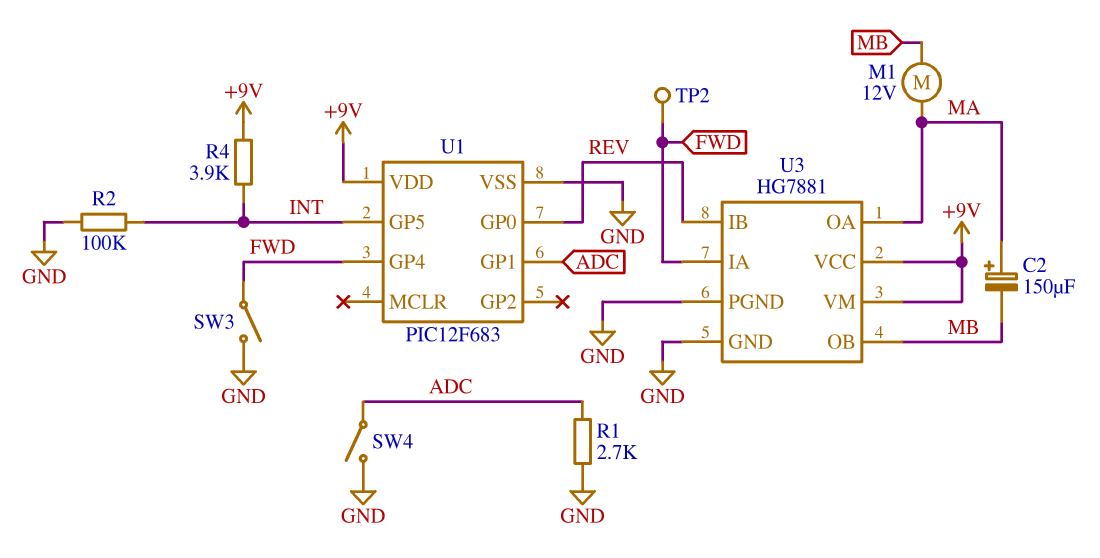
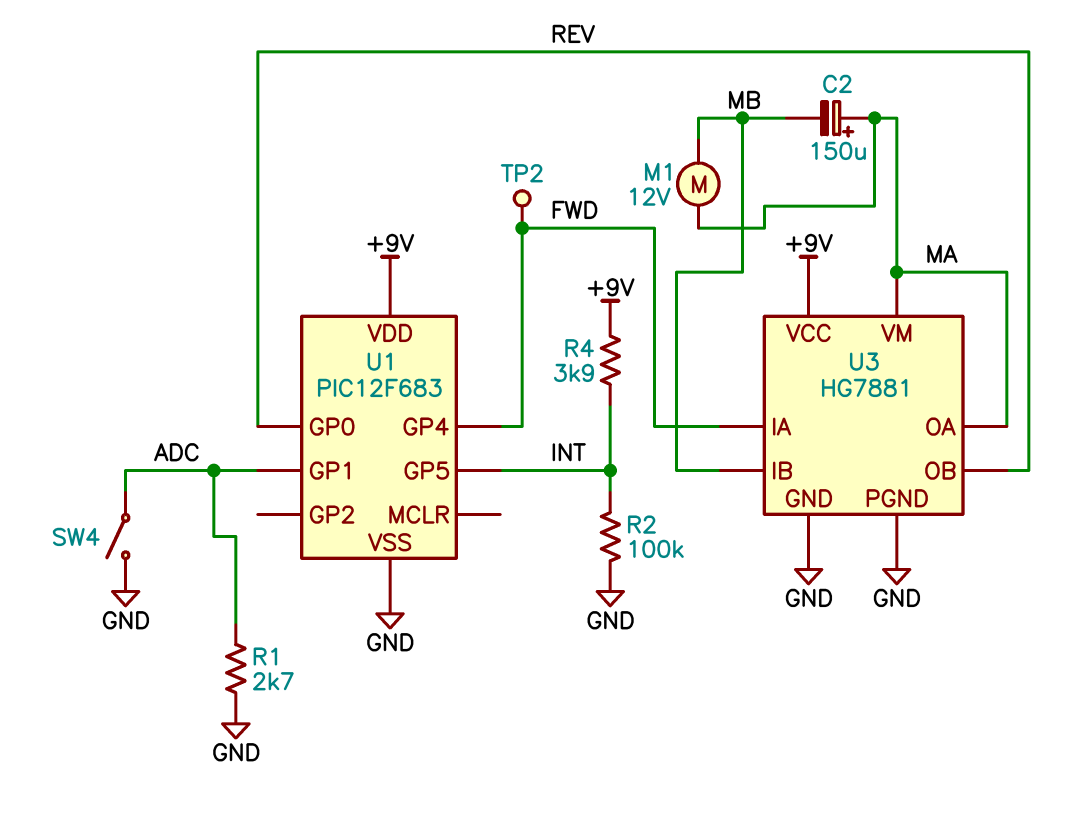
SW3: switch (FWD, GND) -> none
U3 pin IB: REV -> MB
U3 pin OB: MB -> REV
U3 pin VM: +9V -> MA

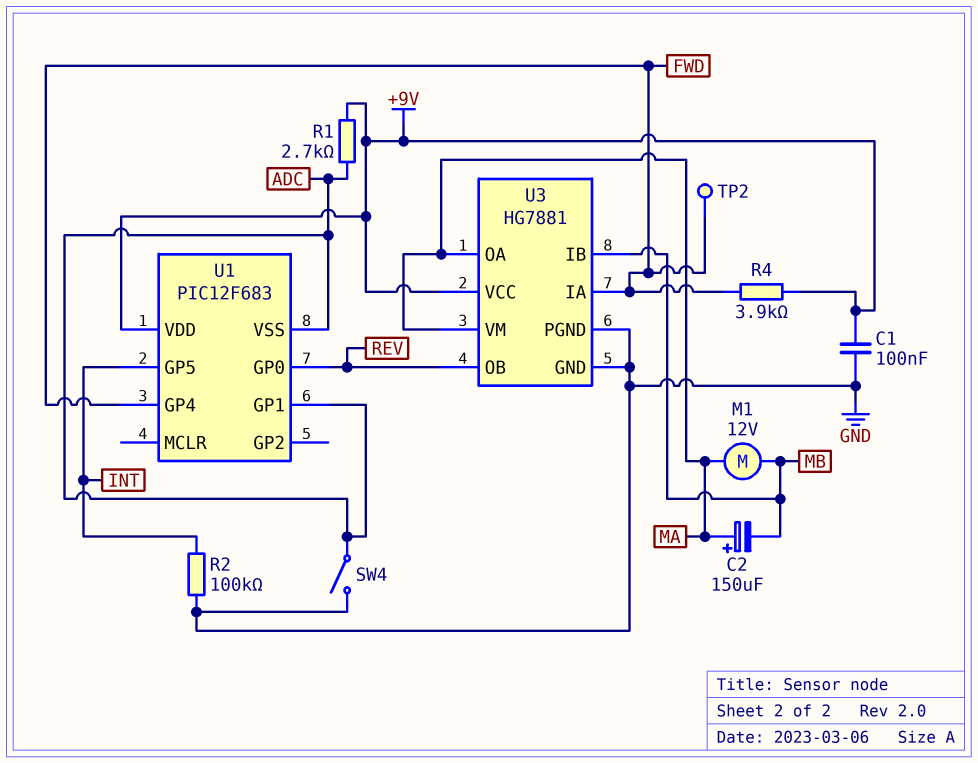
C1: none -> 100nF (+9V, GND)
R1: 2.7k (ADC, GND) -> 2.7k (+9V, ADC)
R4: 3.9k (+9V, INT) -> 3.9k (+9V, FWD)
U1 pin VSS: GND -> ADC

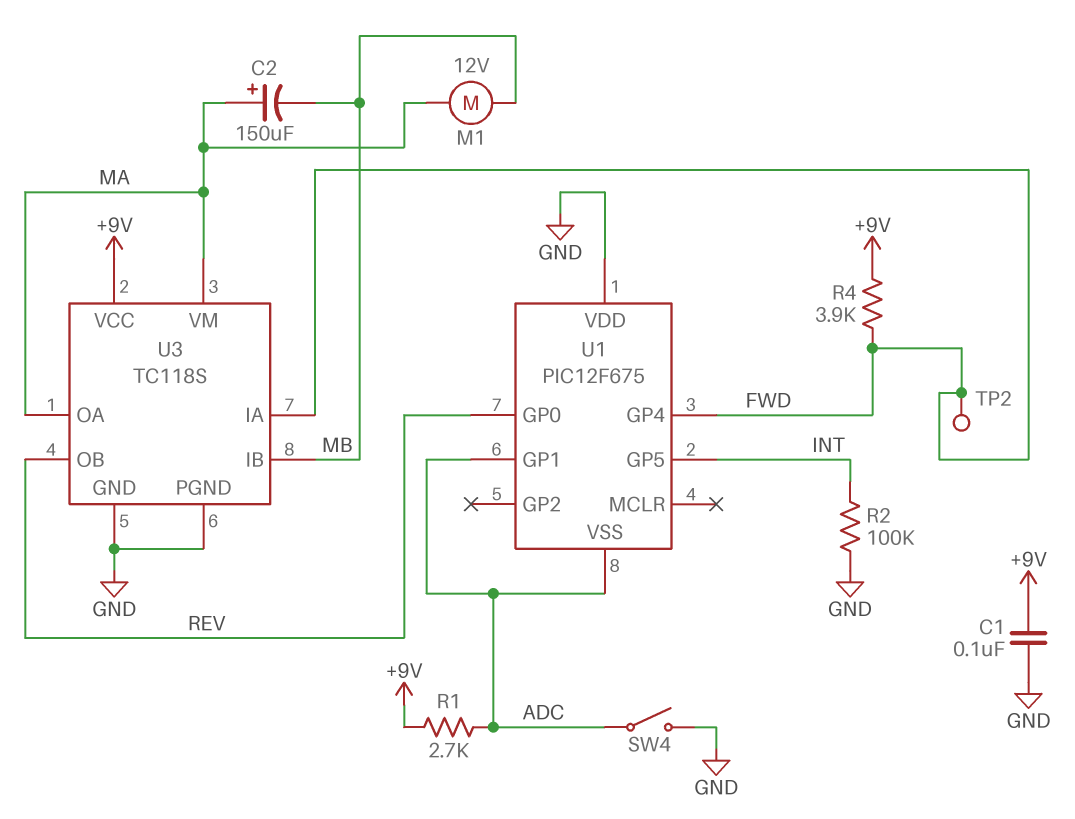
U1: PIC12F683 -> PIC12F675
U1 pin VDD: +9V -> GND
U3: HG7881 -> TC118S

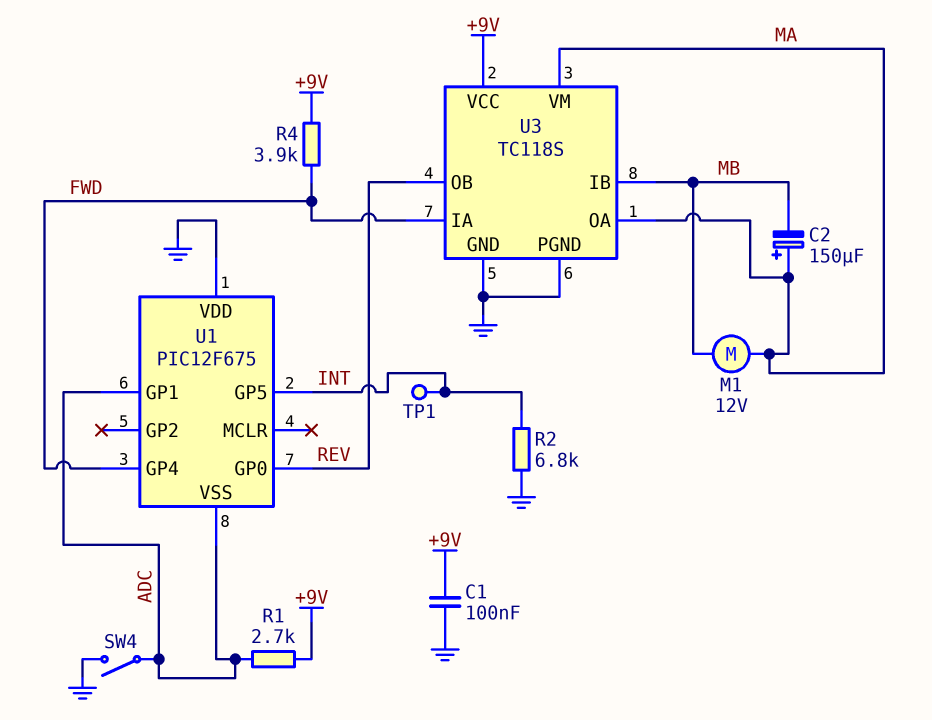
R2: 100k (GND, INT) -> 6.8k (GND, INT)
TP1: none -> test point (INT)
TP2: test point (FWD) -> none

